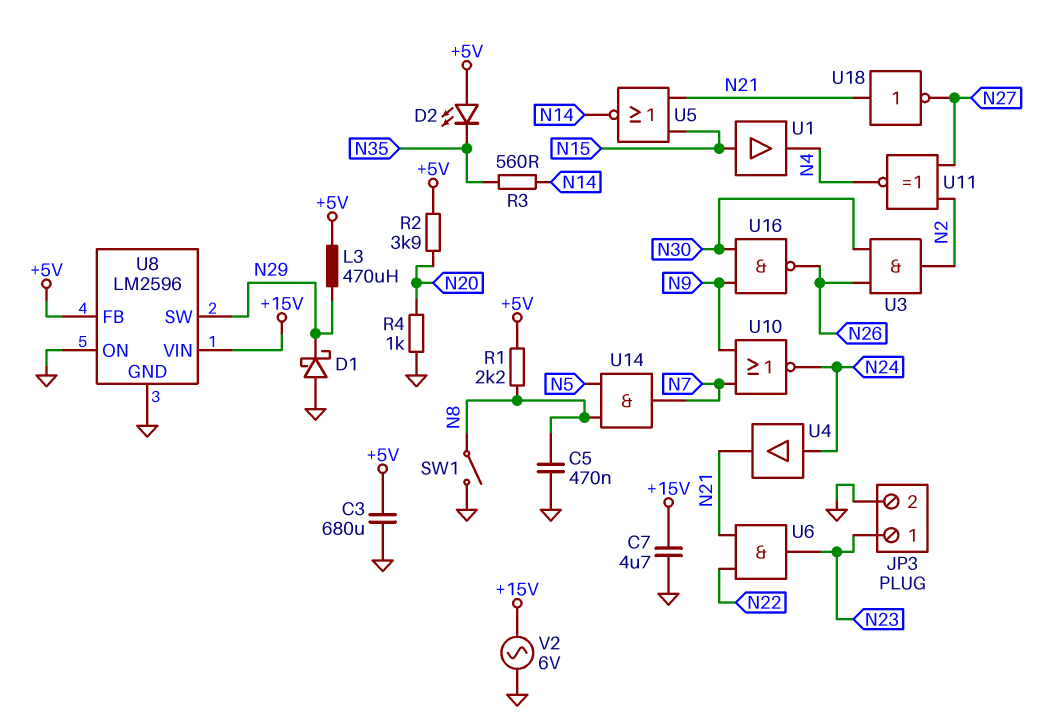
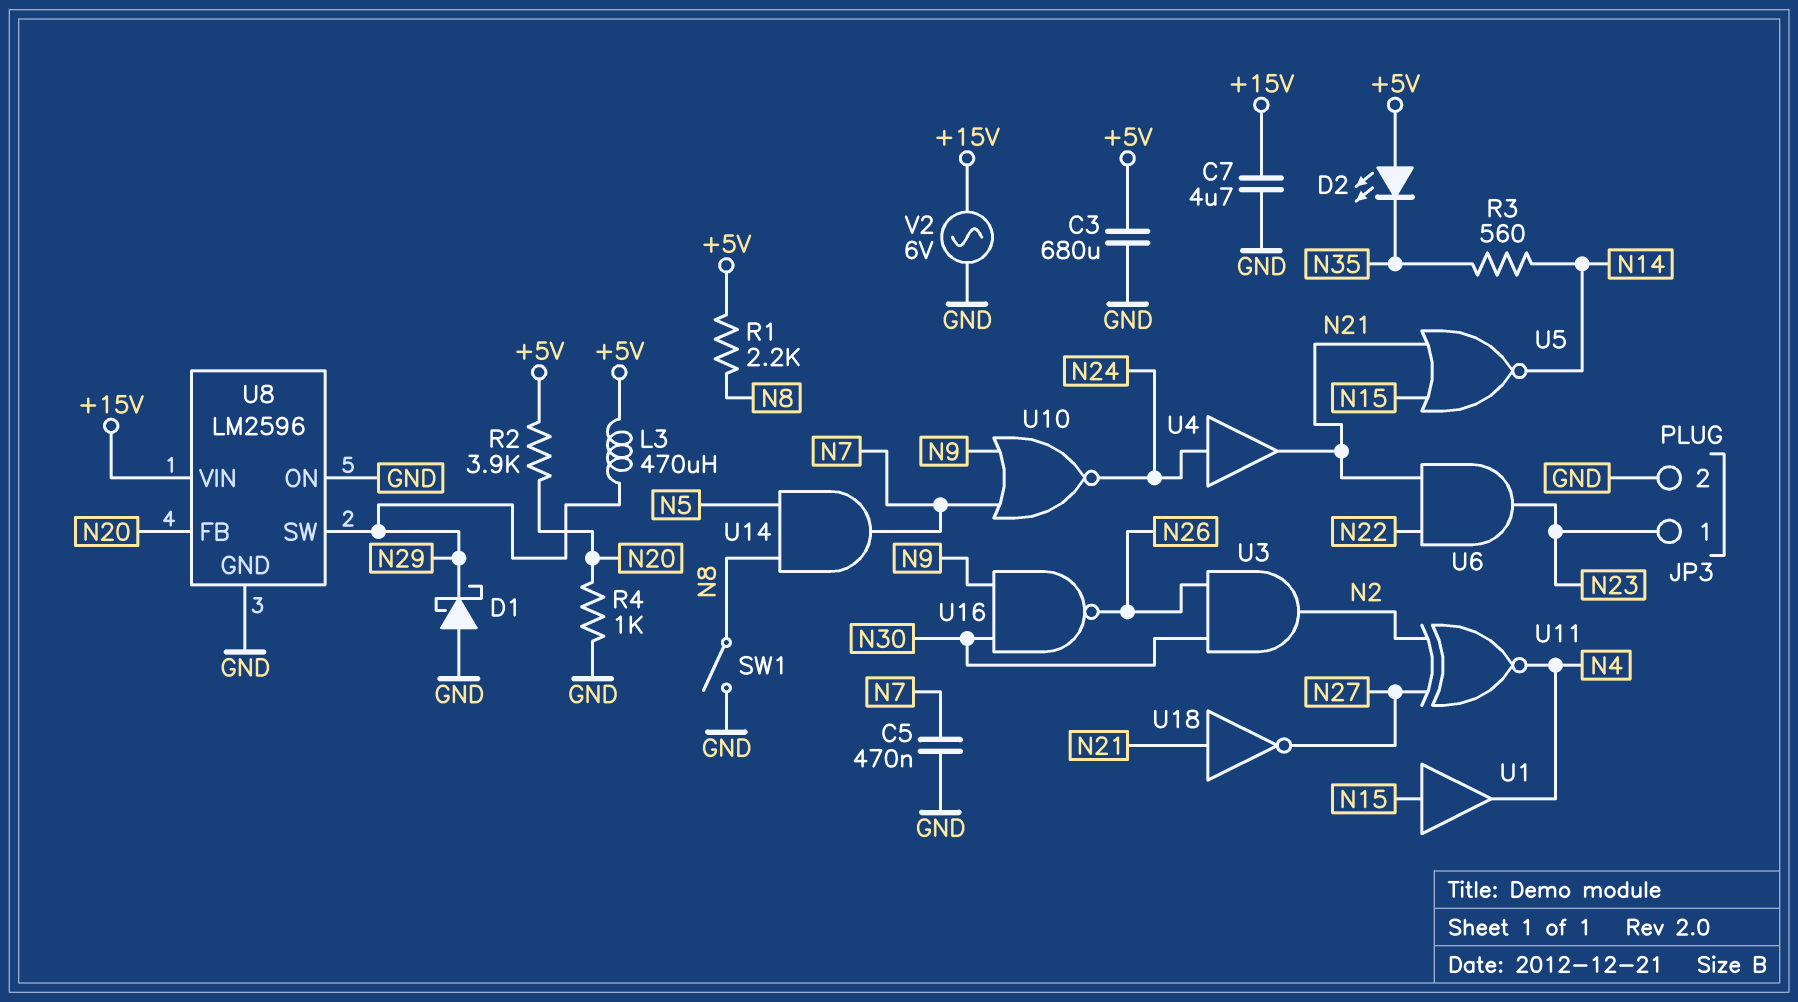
C5: 470nF (GND, N8) -> 470nF (GND, N7)
U8 pin FB: +5V -> N20

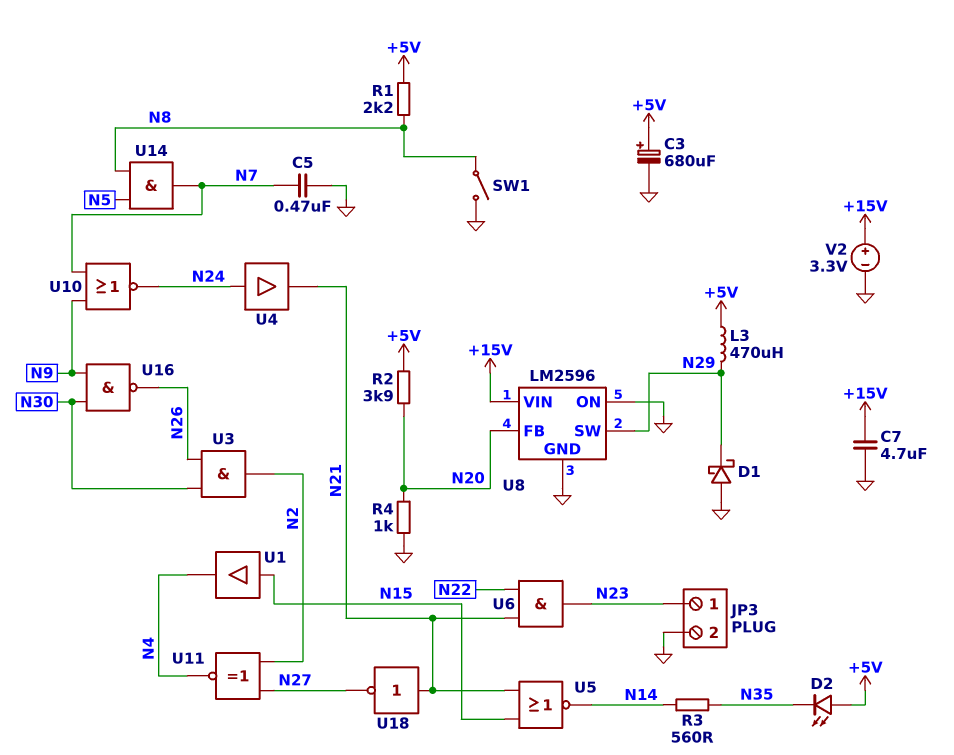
C3: 680uF (+5V, GND) -> 680uF (plus +5V, minus GND)
V2: AC 6V (+15V, GND) -> 3.3V (plus +15V, minus GND)

